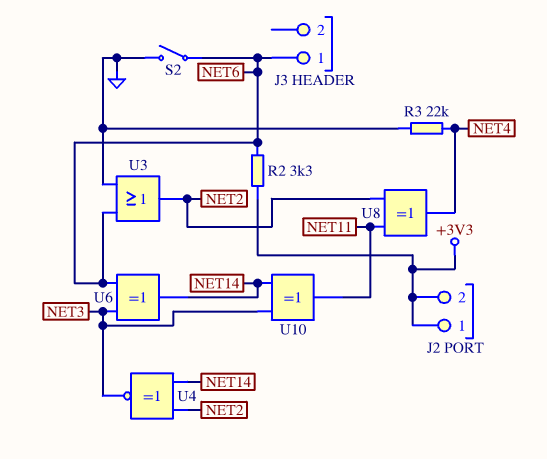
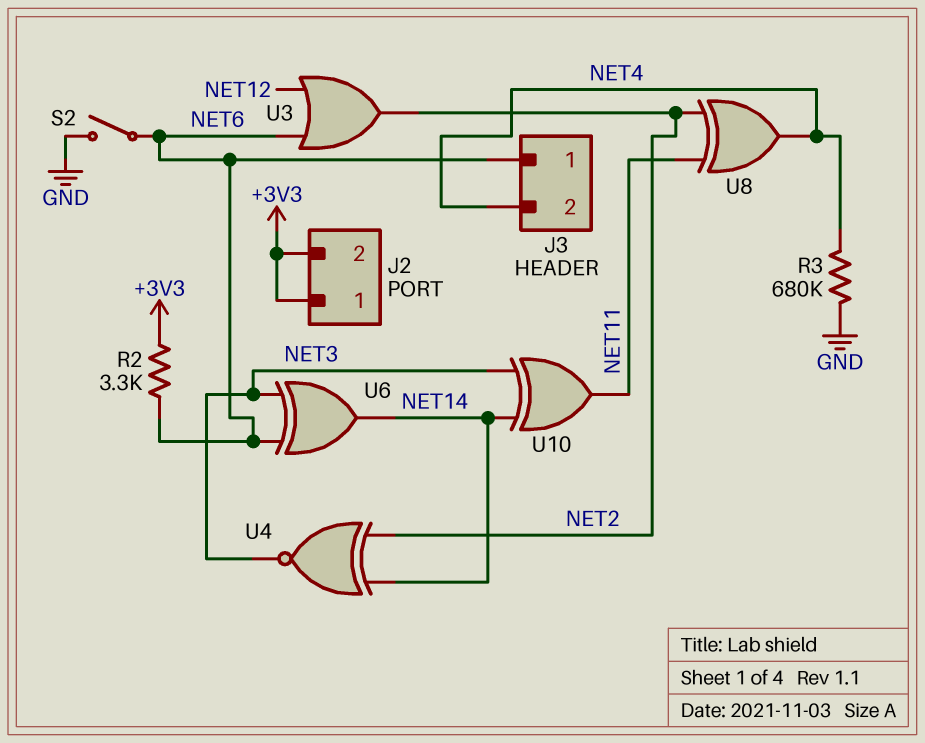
J3 pin 2: none -> NET4
R3: 22k (GND, NET4) -> 680k (GND, NET4)
U3: OR (in GND, in NET6, out NET2) -> OR (in NET6, in NET12, out NET2)

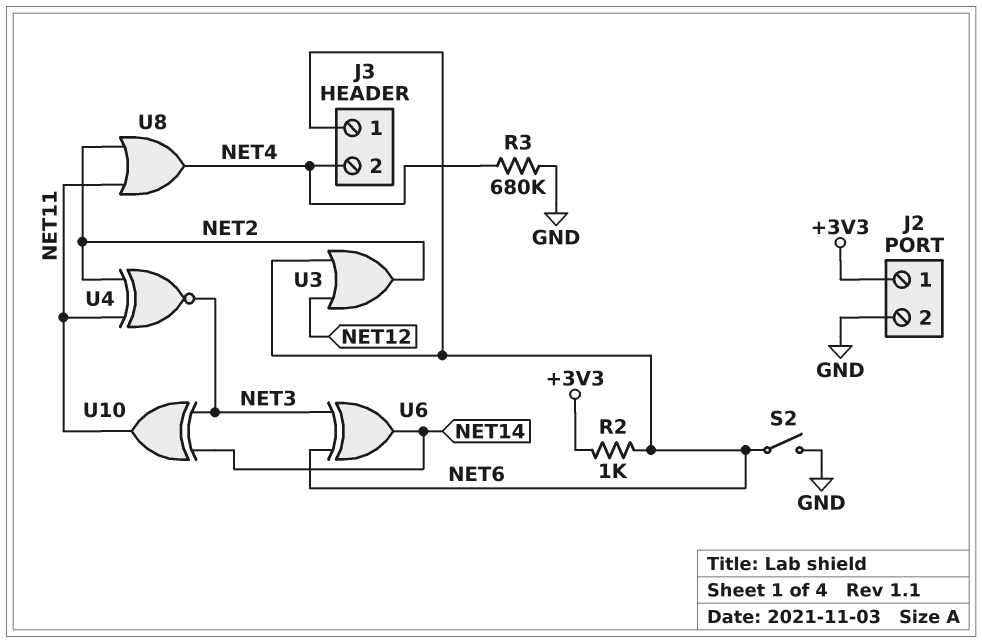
J2 pin 2: +3V3 -> GND
R2: 3.3k (+3V3, NET6) -> 1k (+3V3, NET6)
U4: XNOR (in NET2, in NET14, out NET3) -> XNOR (in NET2, in NET11, out NET3)
U8: XOR (in NET2, in NET11, out NET4) -> OR (in NET2, in NET11, out NET4)

